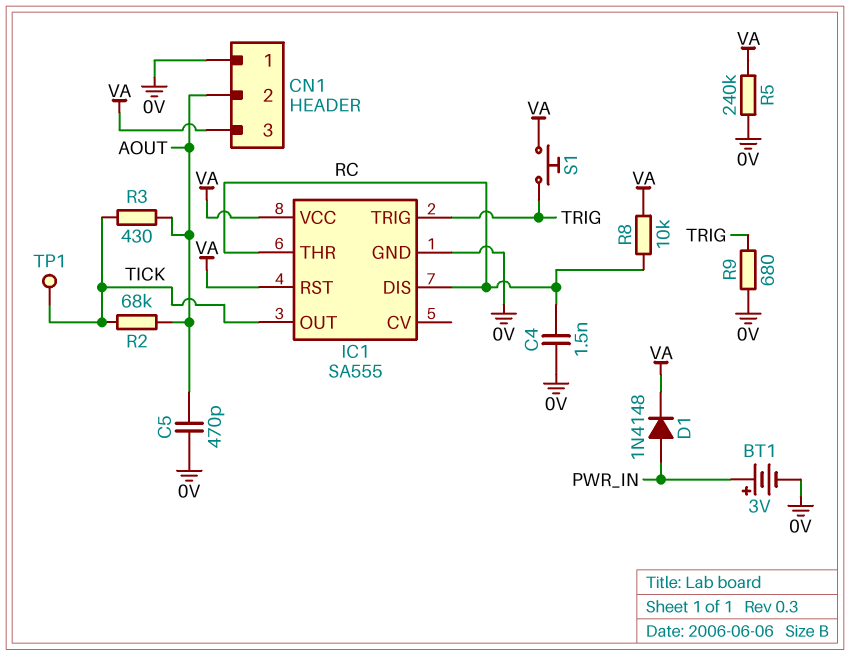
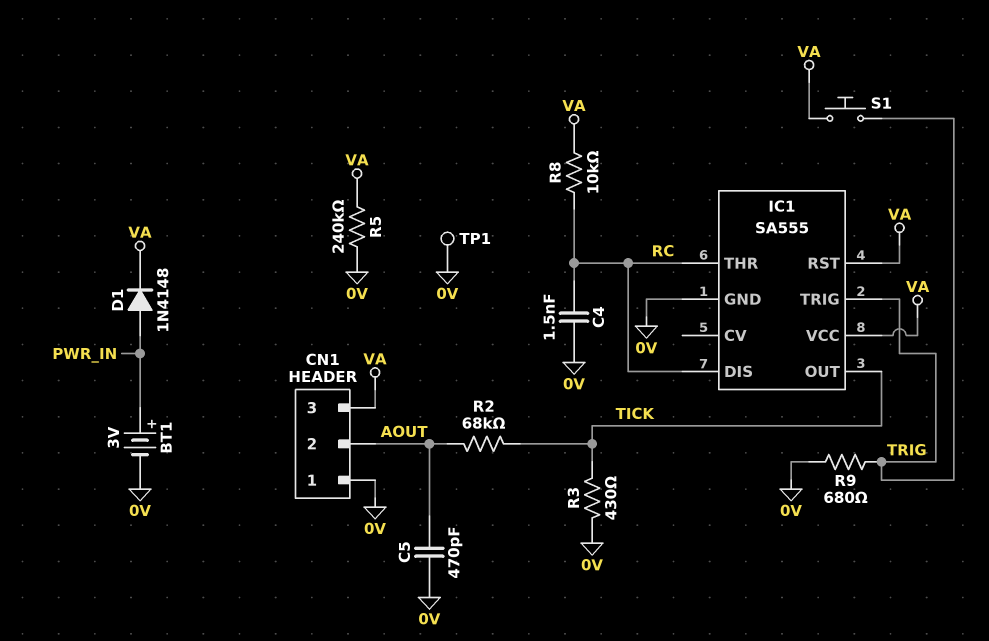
R3: 430 (AOUT, TICK) -> 430 (0V, TICK)
TP1: test point (TICK) -> test point (0V)

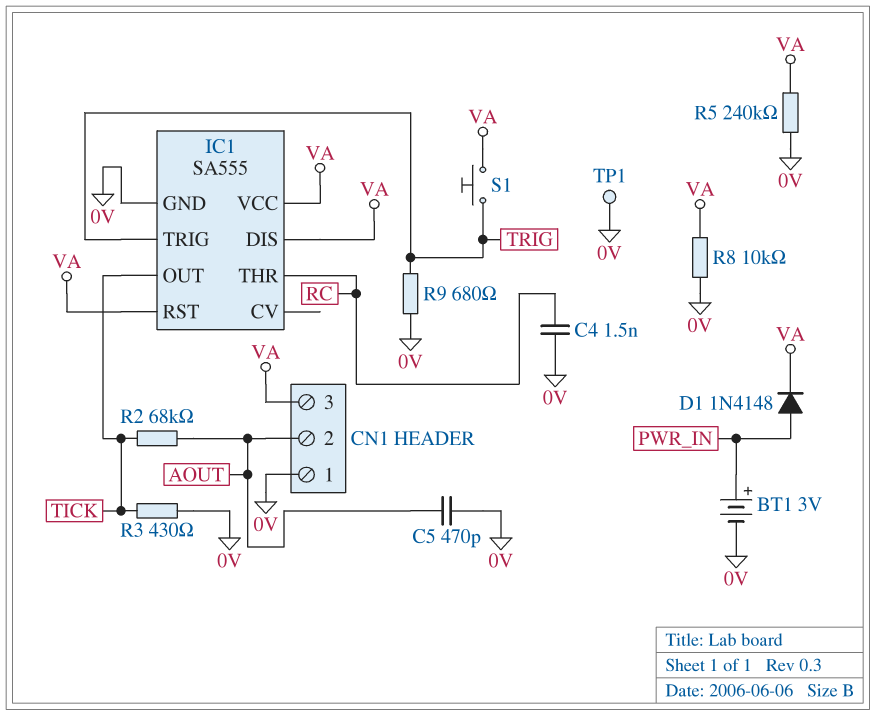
IC1 pin DIS: RC -> VA
R8: 10k (RC, VA) -> 10k (0V, VA)

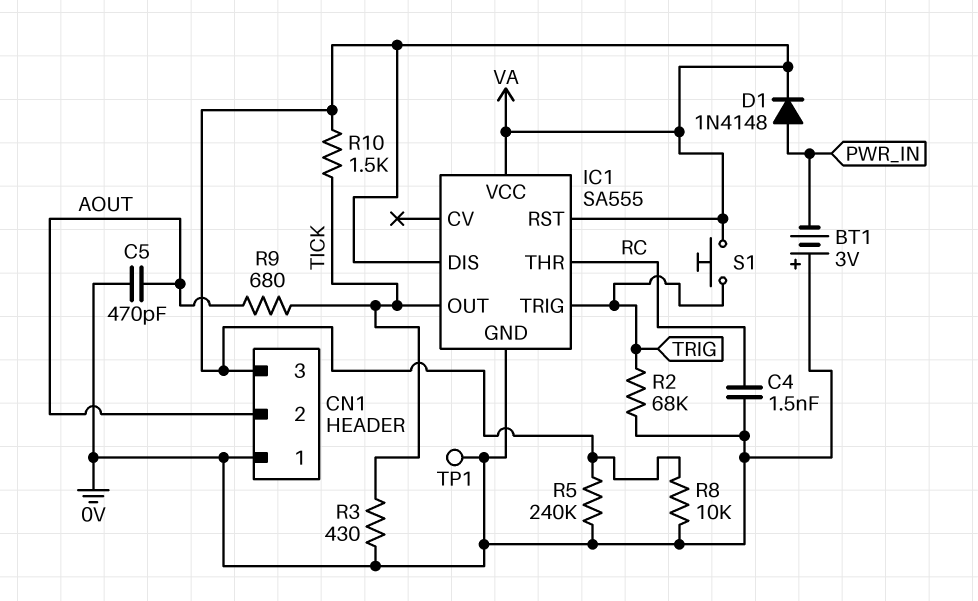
BT1: 3V (plus PWR_IN, minus 0V) -> 3V (plus 0V, minus PWR_IN)
R2: 68k (AOUT, TICK) -> 68k (0V, TRIG)
R9: 680 (0V, TRIG) -> 680 (AOUT, TICK)
R10: none -> 1.5k (TICK, VA)

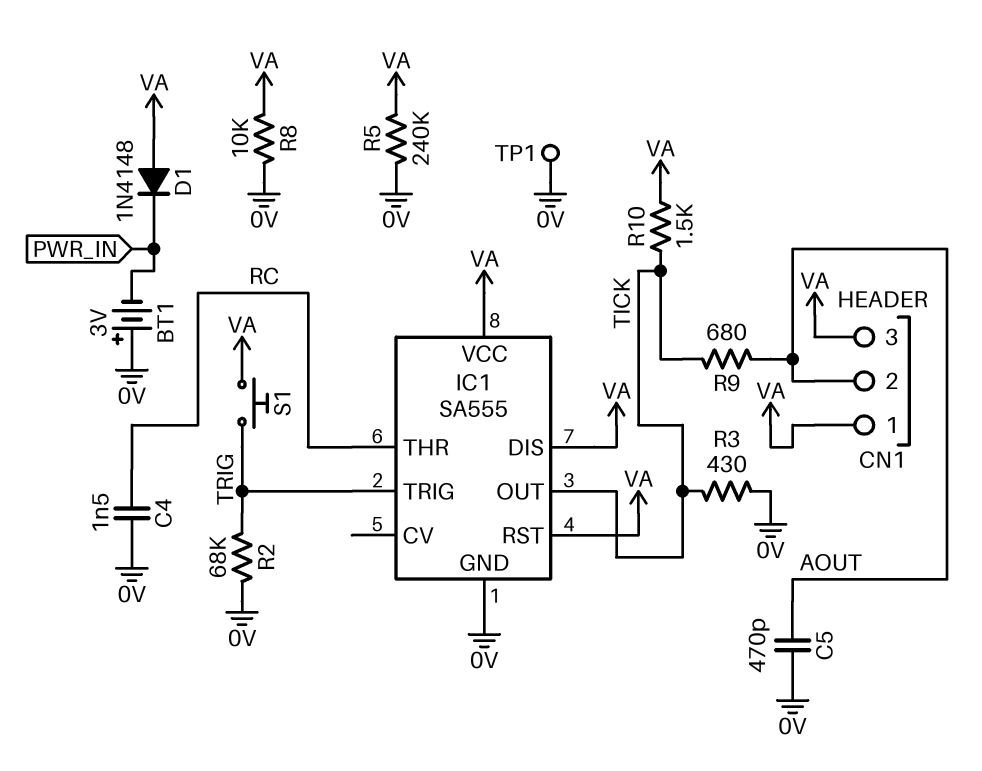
CN1 pin 1: 0V -> VA
D1: diode 1N4148 (A PWR_IN, K VA) -> diode 1N4148 (A VA, K PWR_IN)

